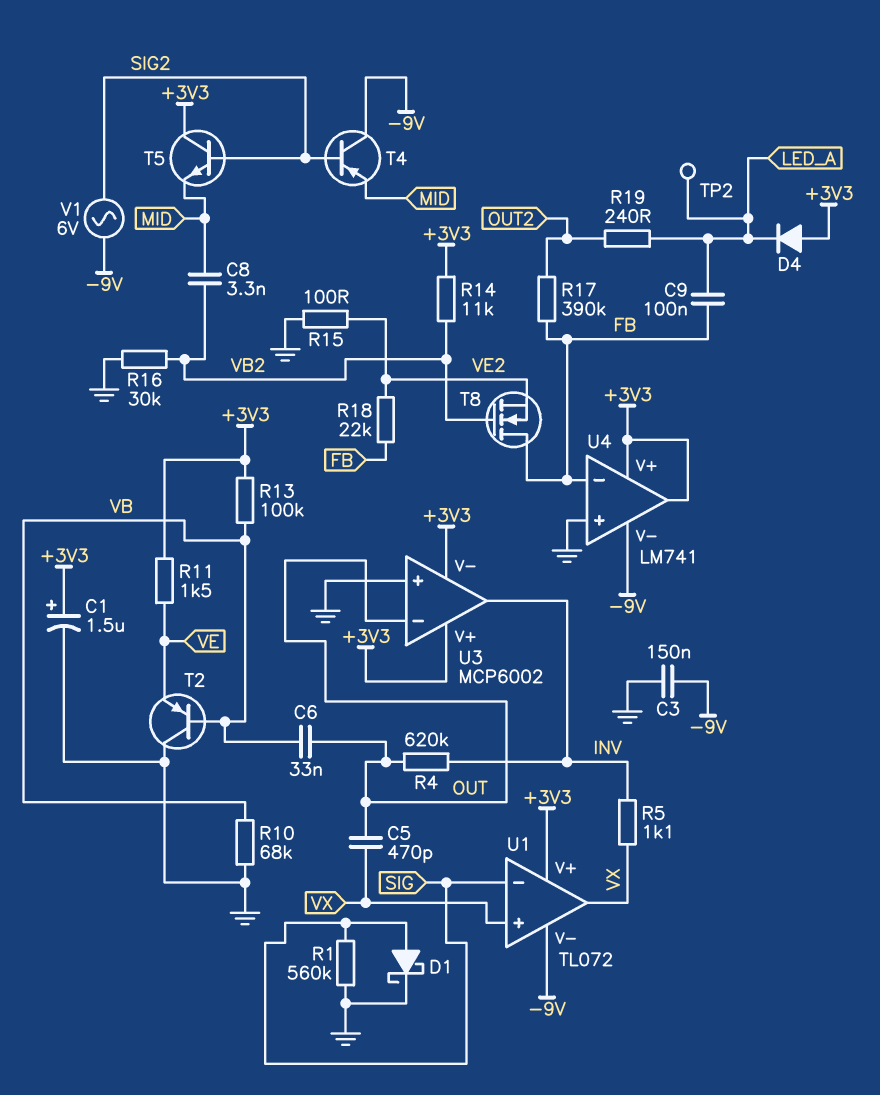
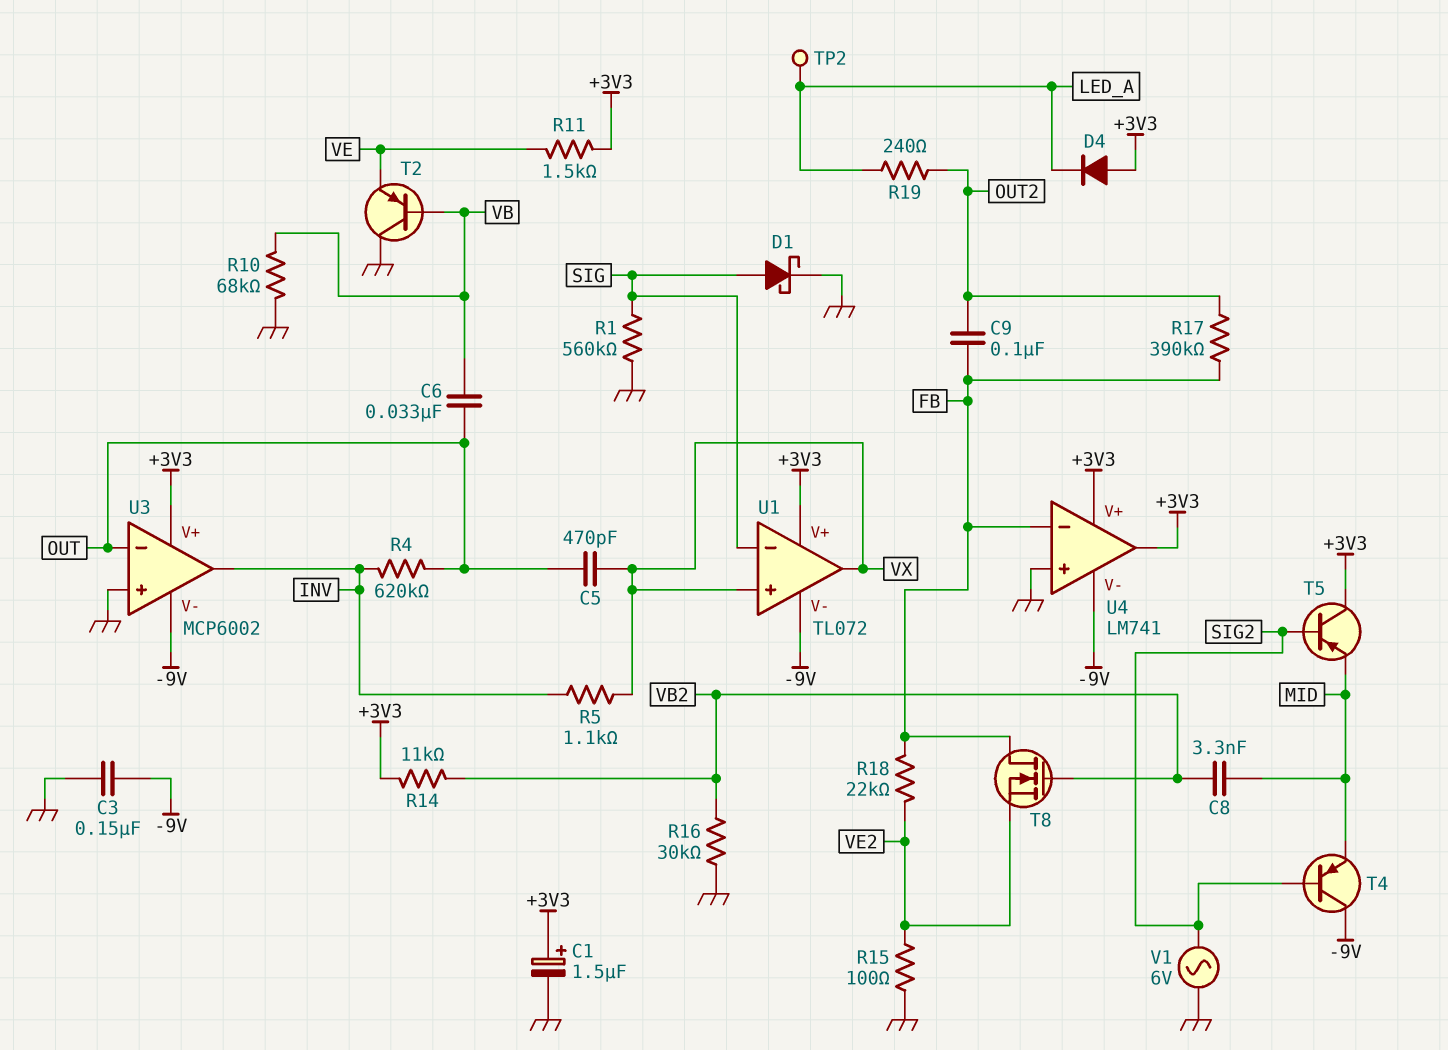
C9: 100nF (FB, LED_A) -> 100nF (FB, OUT2)
R13: 100k (+3V3, VB) -> none
T5: NPN (B SIG2, C +3V3, E MID) -> PNP (B SIG2, C +3V3, E MID)
U3 pin V-: +3V3 -> -9V
V1: AC 6V (-9V, SIG2) -> AC 6V (GND, SIG2)

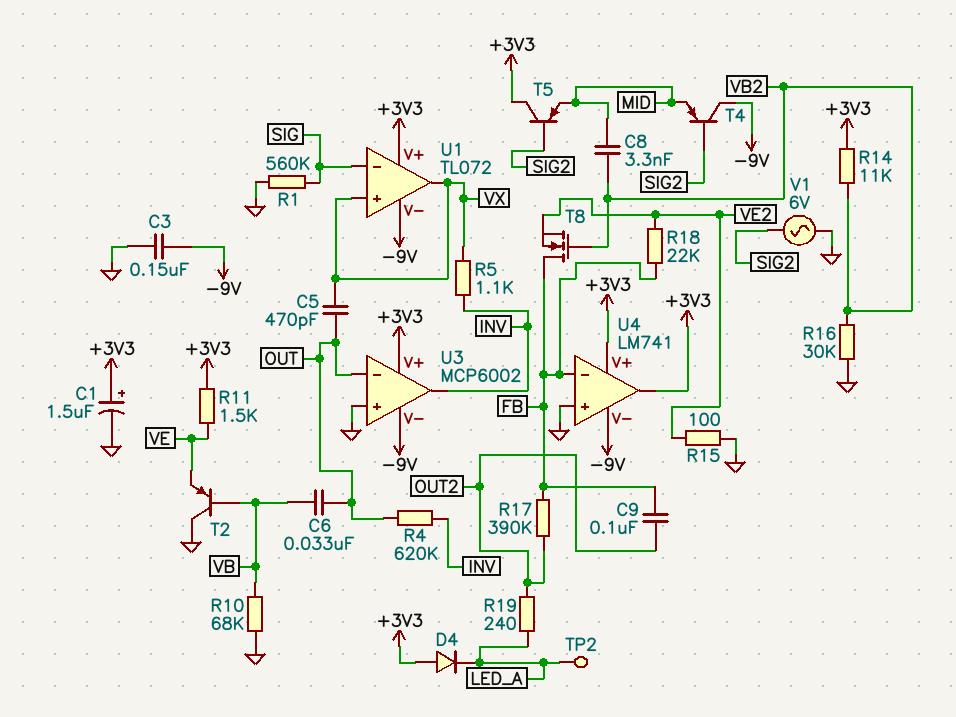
D1: schottky (A SIG, K GND) -> none

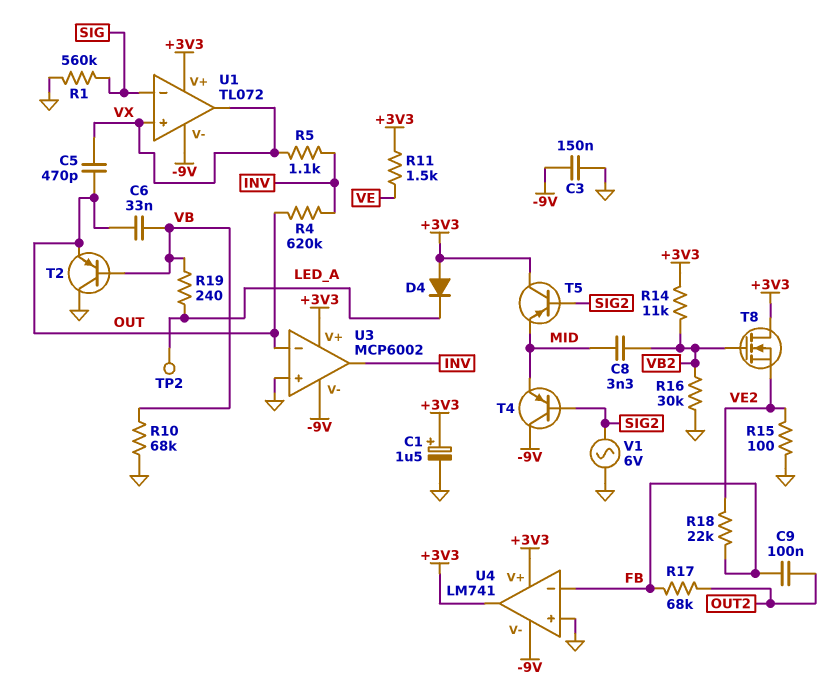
R17: 390k (FB, OUT2) -> 68k (FB, OUT2)
R19: 240 (LED_A, OUT2) -> 240 (LED_A, VB)
T2: PNP (B VB, C GND, E VE) -> PNP (B VB, C GND, E OUT)
T8: NMOS (G VB2, D FB, S VE2) -> NMOS (G VB2, D +3V3, S VE2)

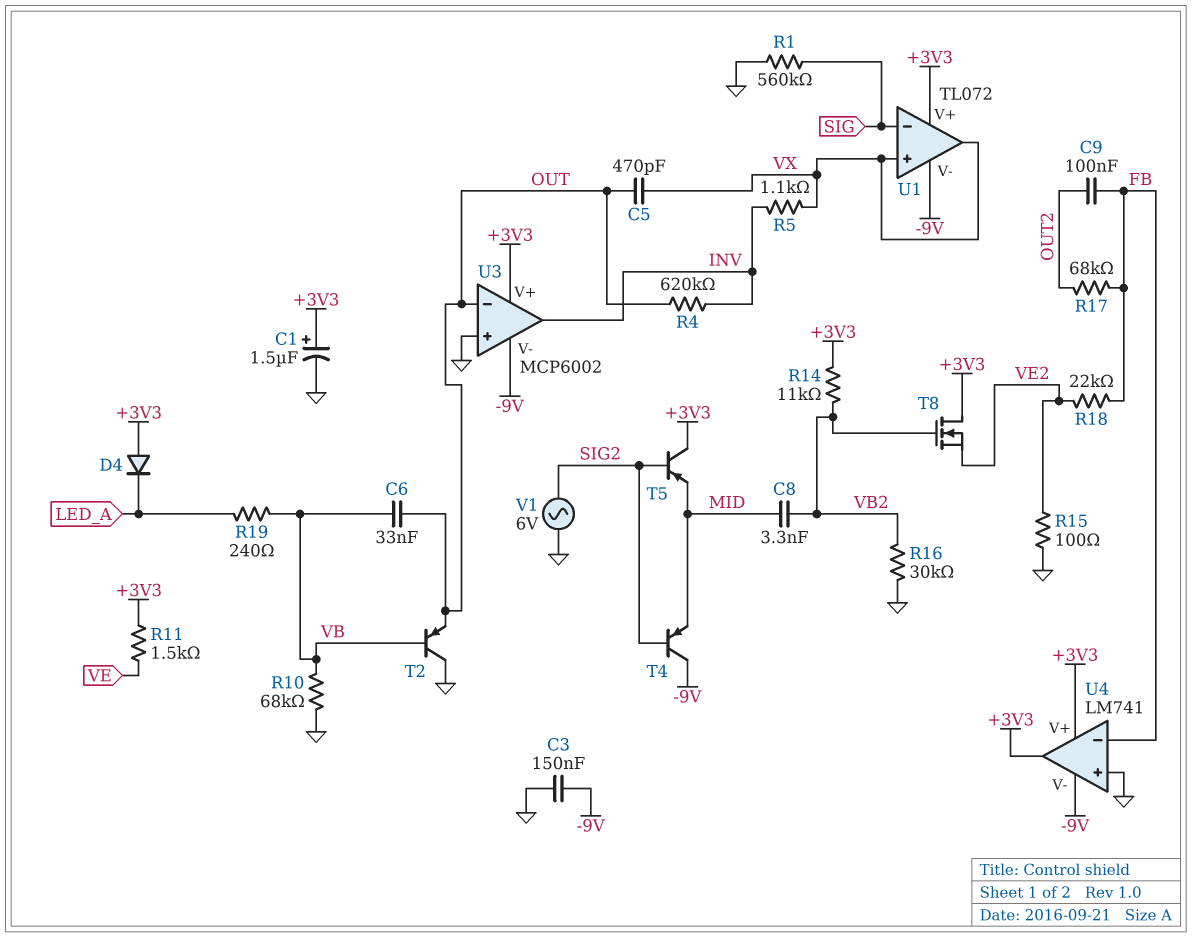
TP2: test point (LED_A) -> none

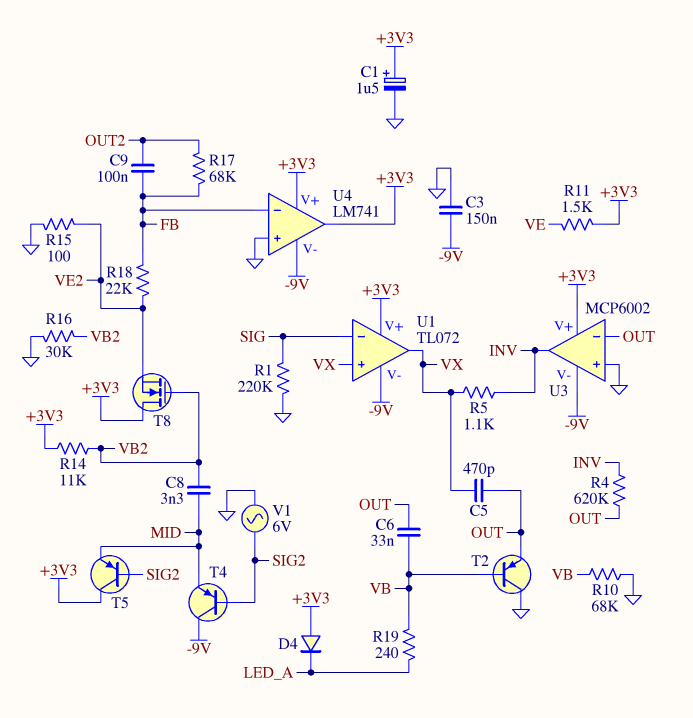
R1: 560k (GND, SIG) -> 220k (GND, SIG)

